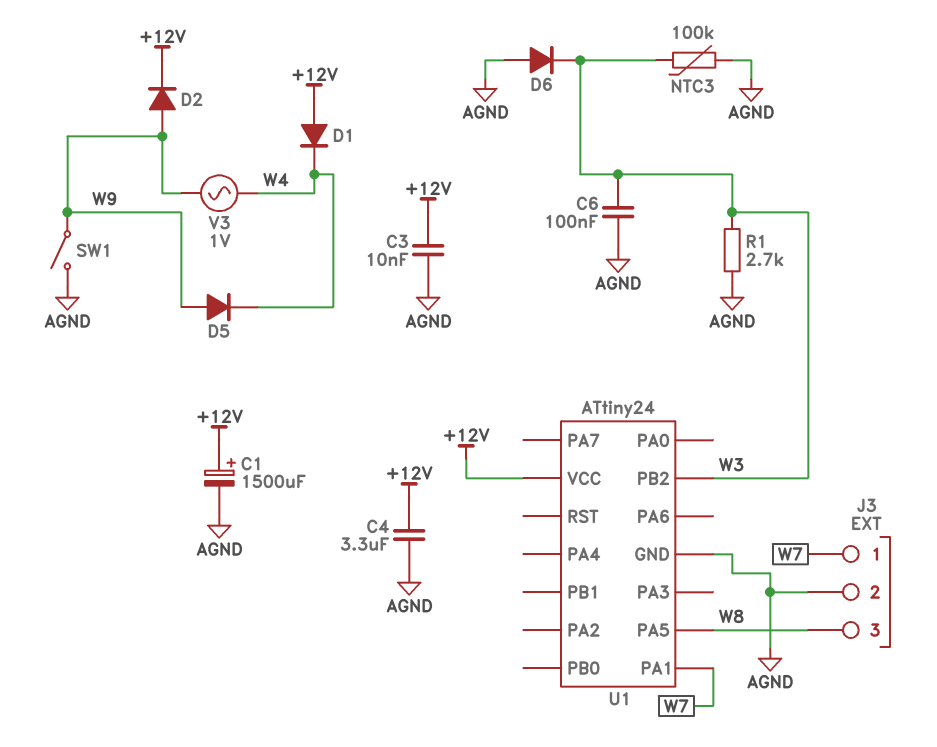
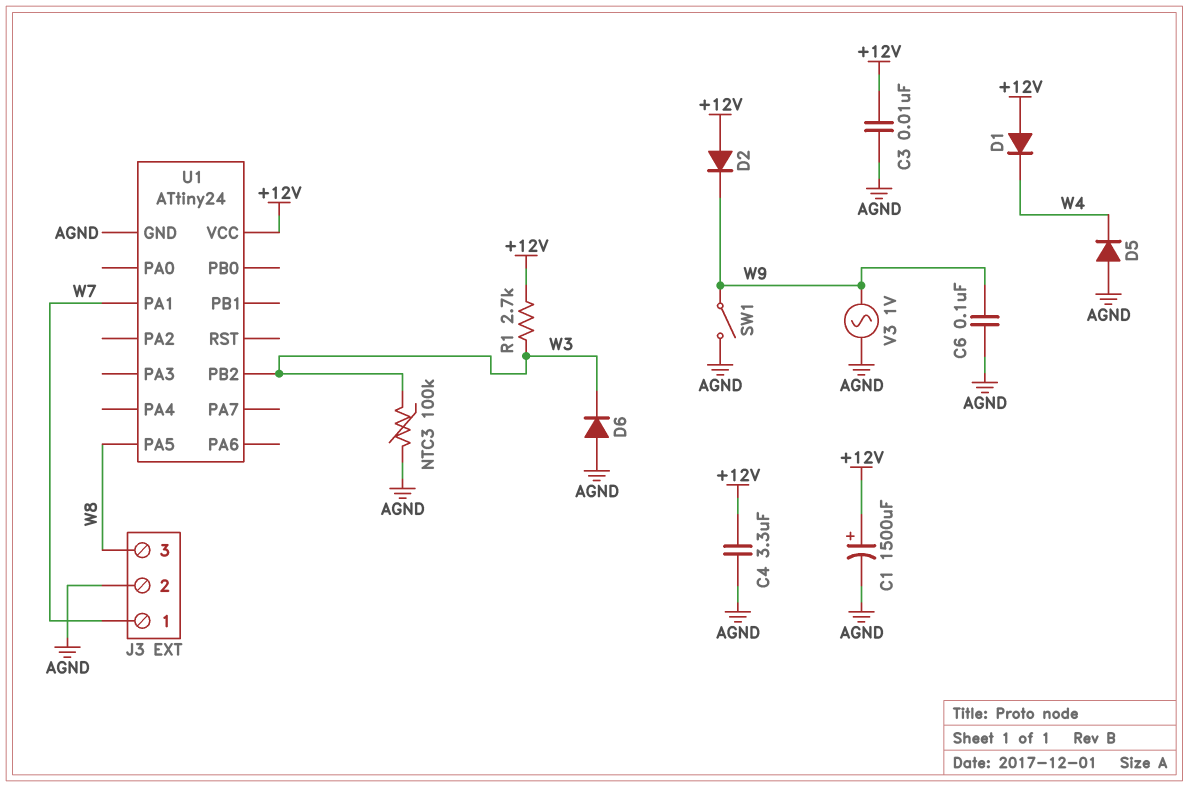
C6: 100nF (AGND, W3) -> 100nF (AGND, W9)
D2: diode (A W9, K +12V) -> diode (A +12V, K W9)
D5: diode (A W9, K W4) -> diode (A AGND, K W4)
R1: 2.7k (AGND, W3) -> 2.7k (+12V, W3)
V3: AC 1V (W4, W9) -> AC 1V (AGND, W9)

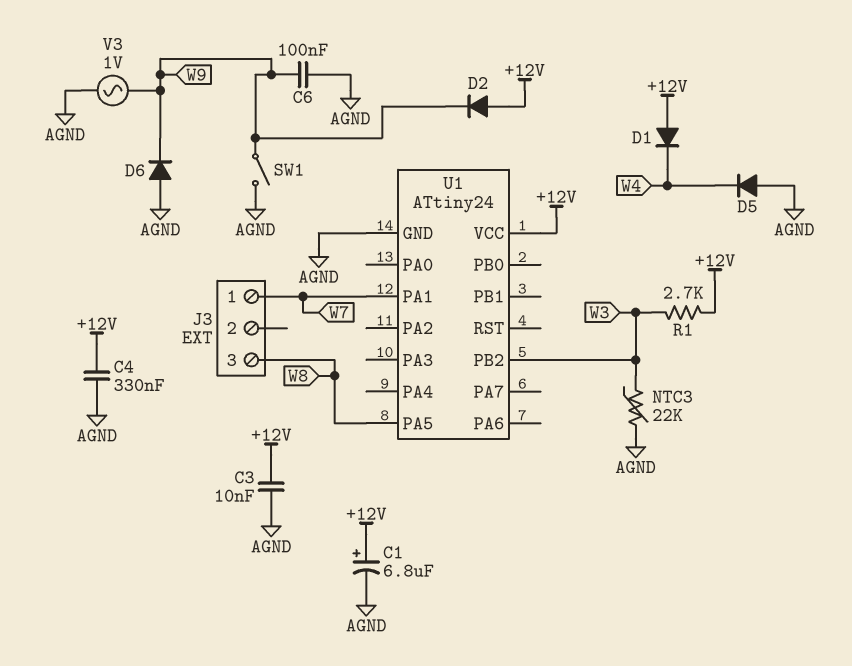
C1: 1500uF (plus +12V, minus AGND) -> 6.8uF (plus +12V, minus AGND)
C4: 3.3uF (+12V, AGND) -> 330nF (+12V, AGND)
D6: diode (A AGND, K W3) -> diode (A AGND, K W9)
J3 pin 2: AGND -> none
NTC3: 100k (AGND, W3) -> 22k (AGND, W3)

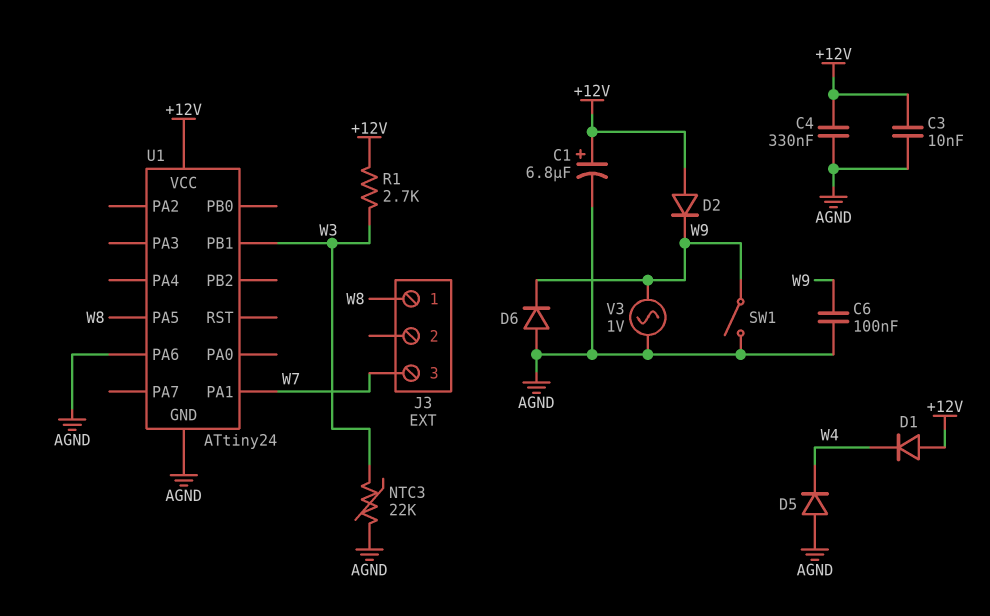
J3 pin 1: W7 -> W8
J3 pin 3: W8 -> W7
U1 pin PA6: none -> AGND
U1 pin PB1: none -> W3
U1 pin PB2: W3 -> none

